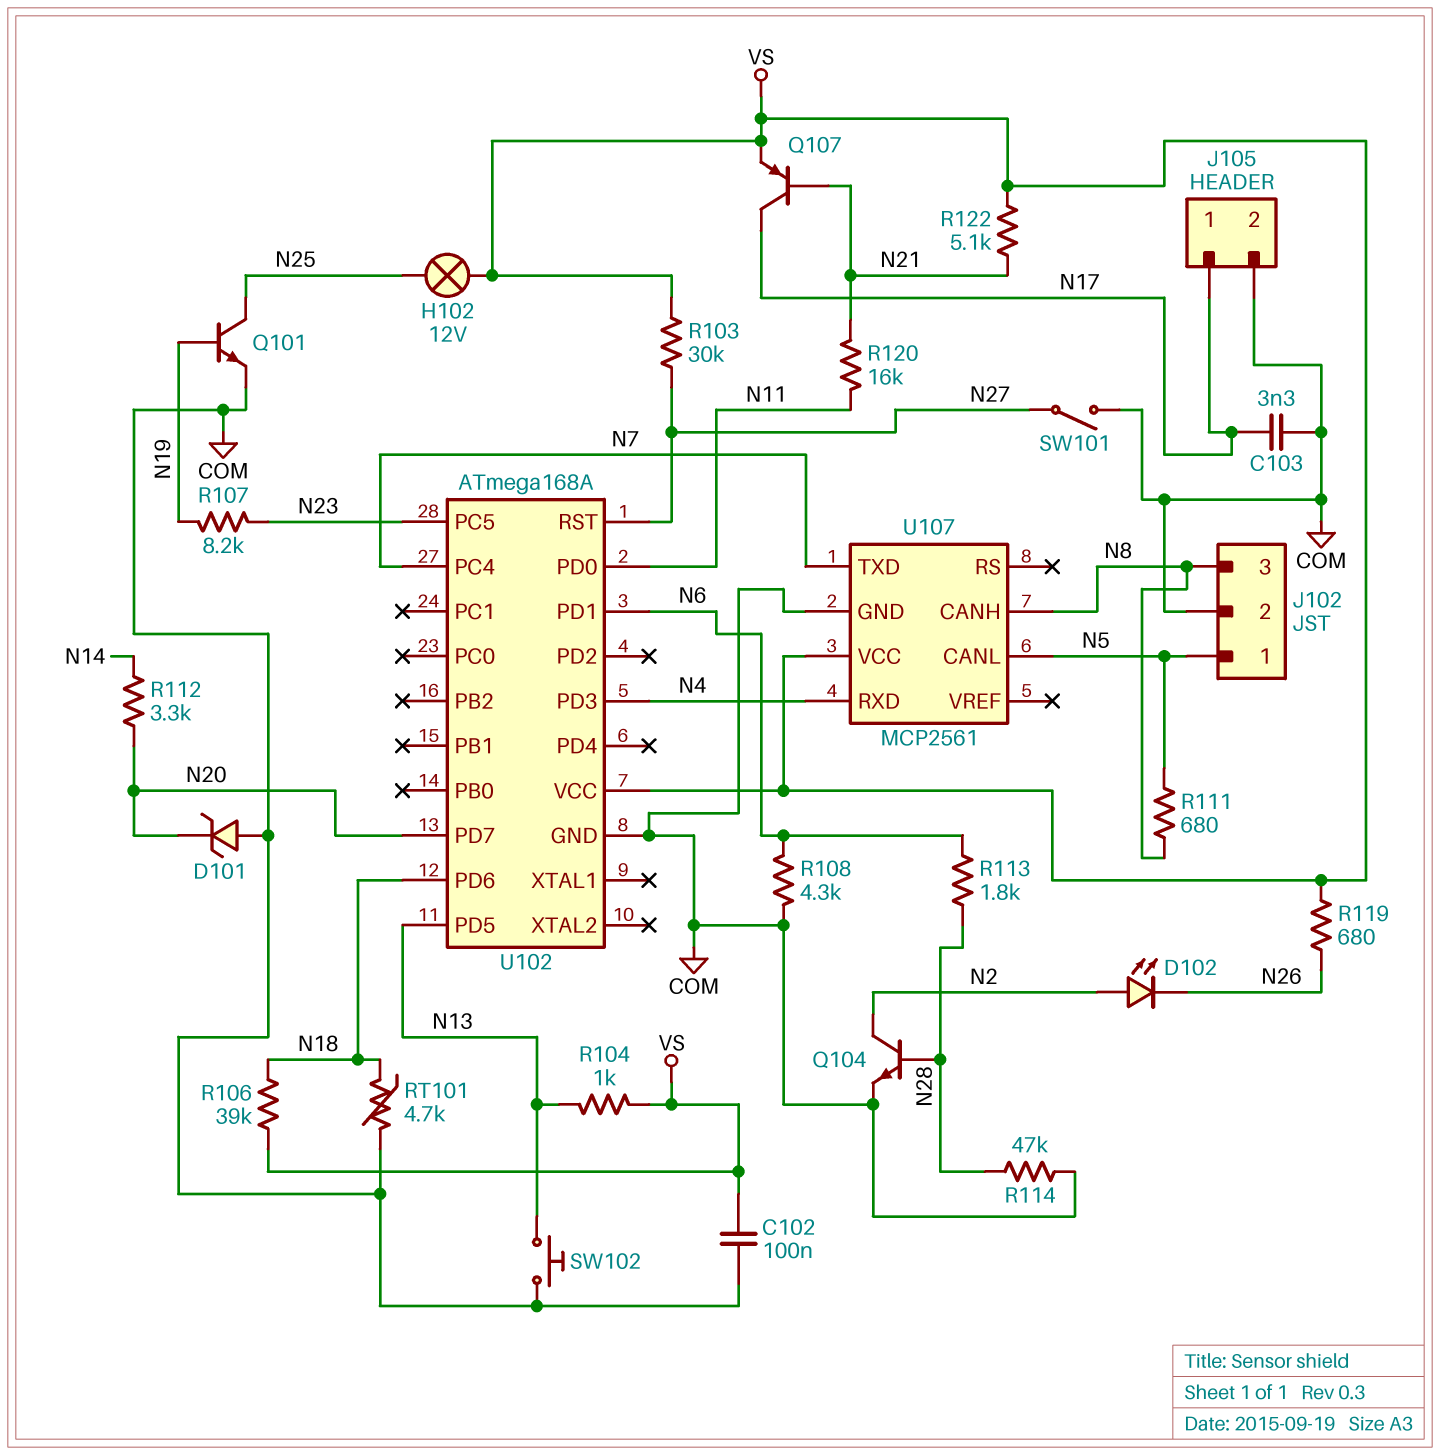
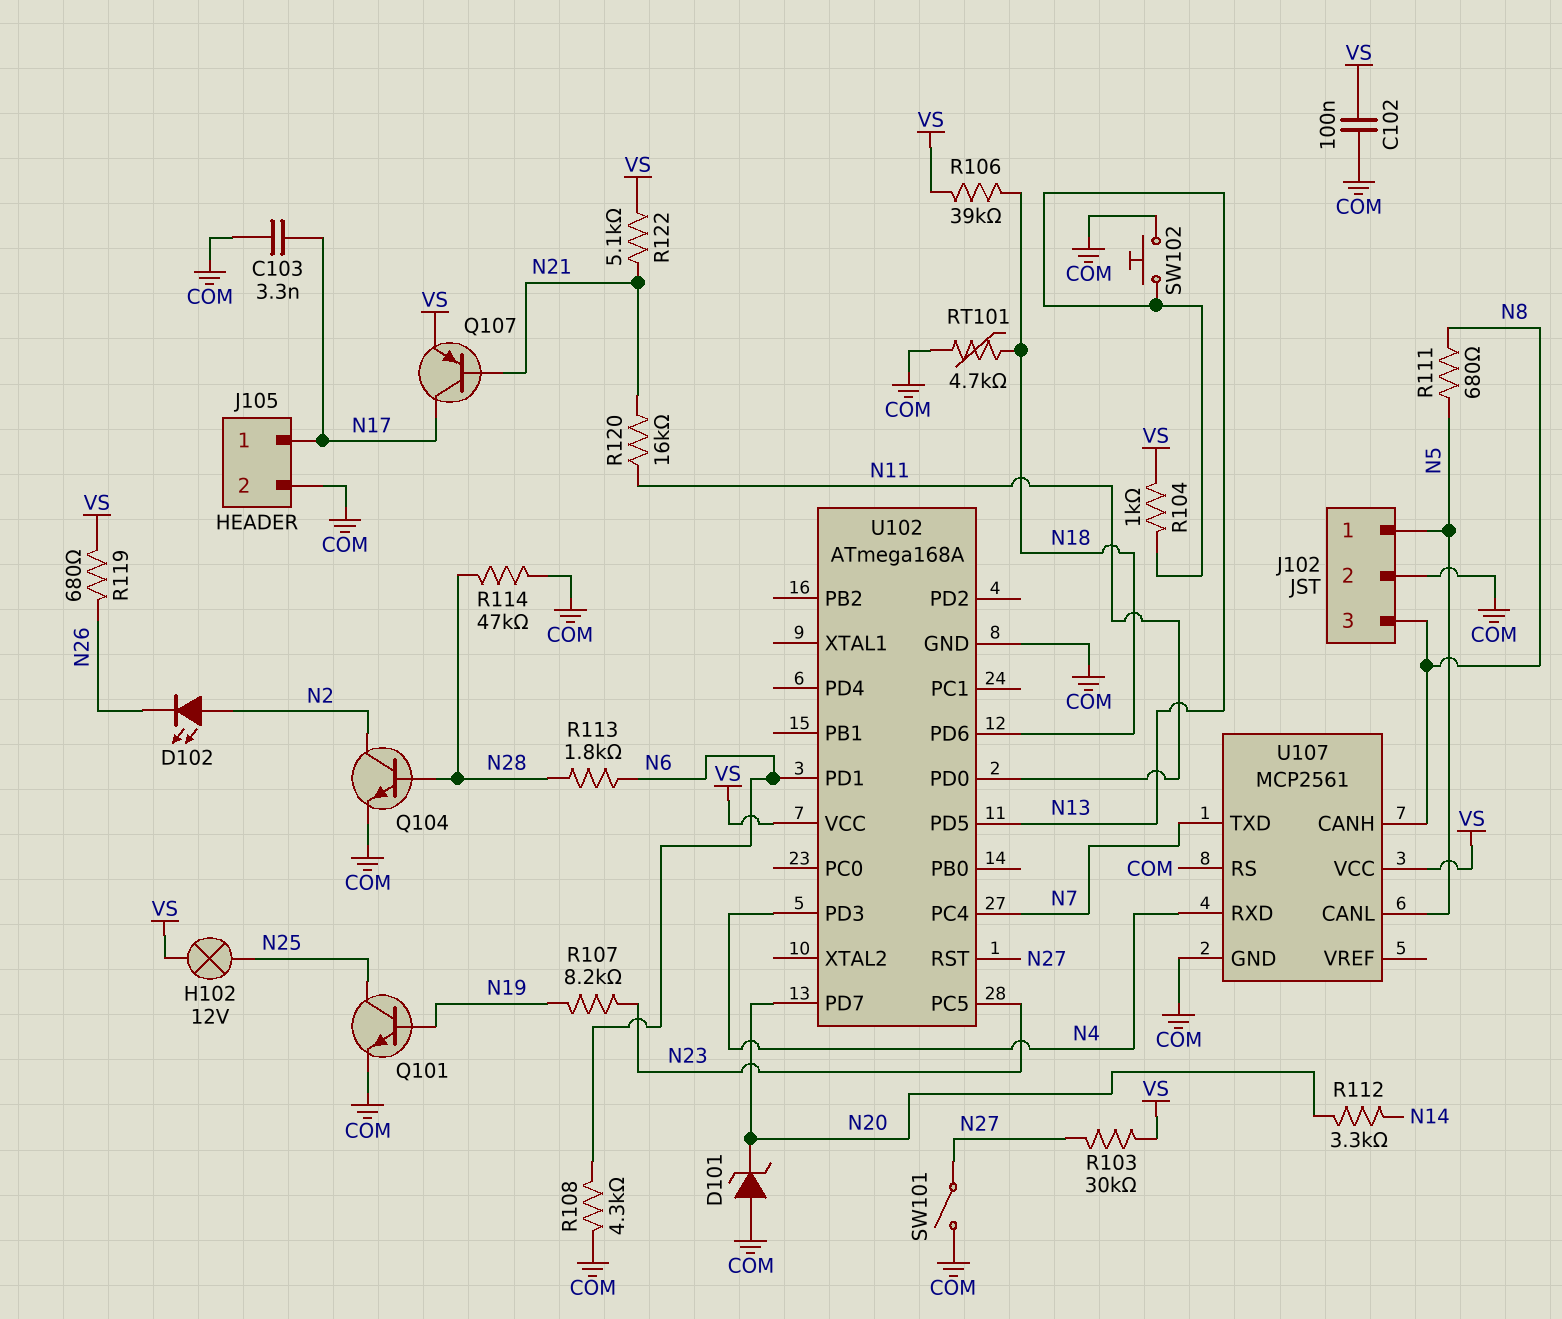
U107 pin RS: none -> COM

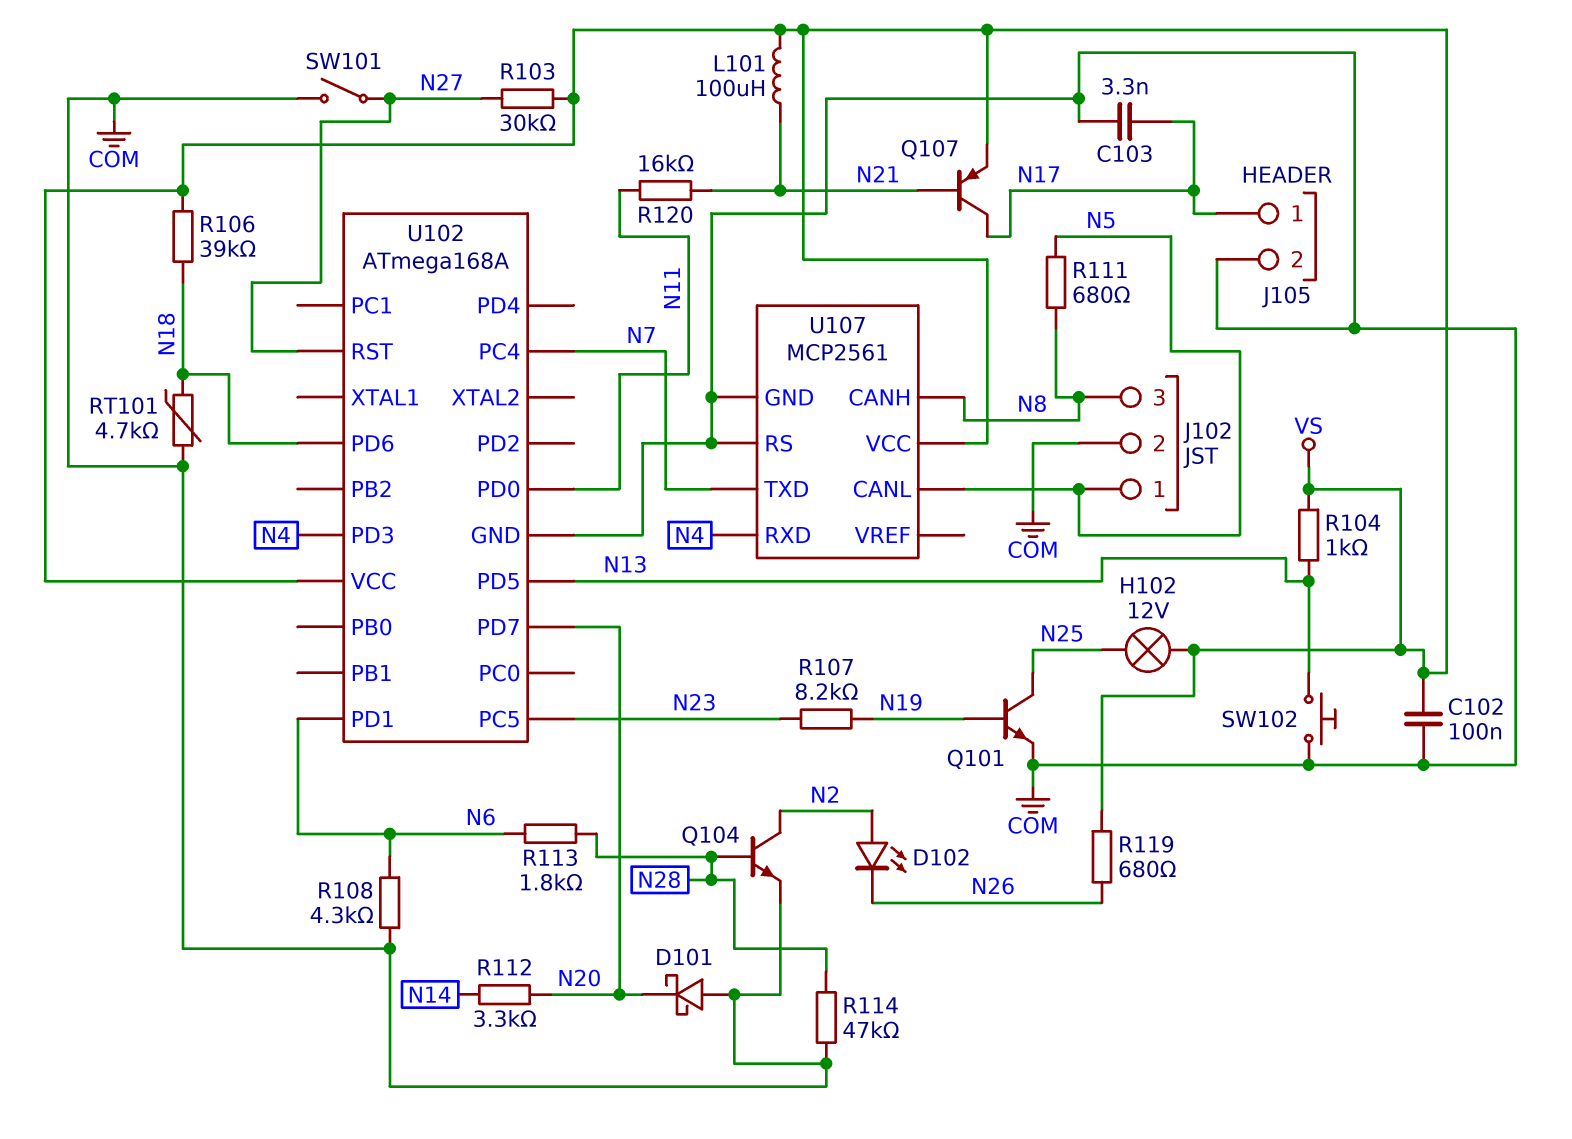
D101: zener (A COM, K N20) -> schottky (A COM, K N20)
L101: none -> 100uH (N21, VS)
R122: 5.1k (N21, VS) -> none

